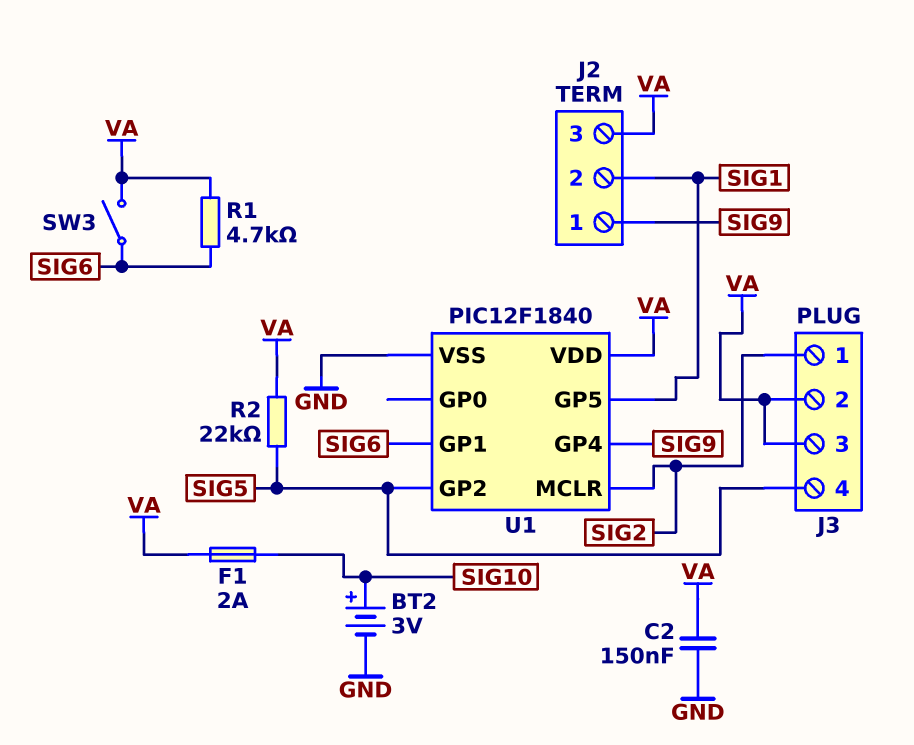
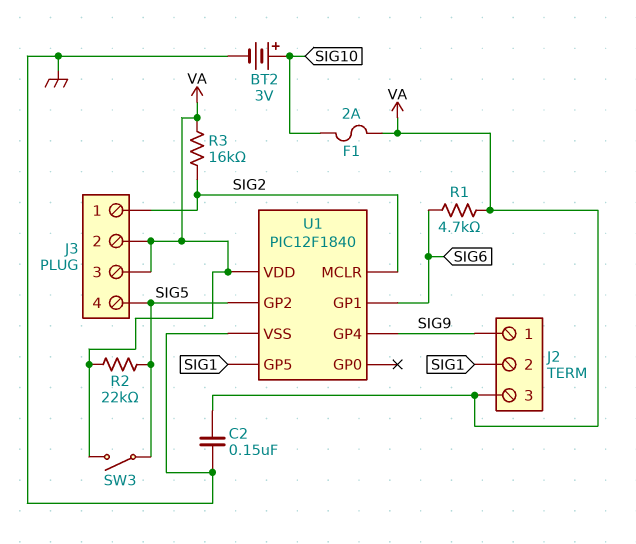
R3: none -> 16k (SIG2, VA)
SW3: switch (SIG6, VA) -> switch (SIG5, VA)

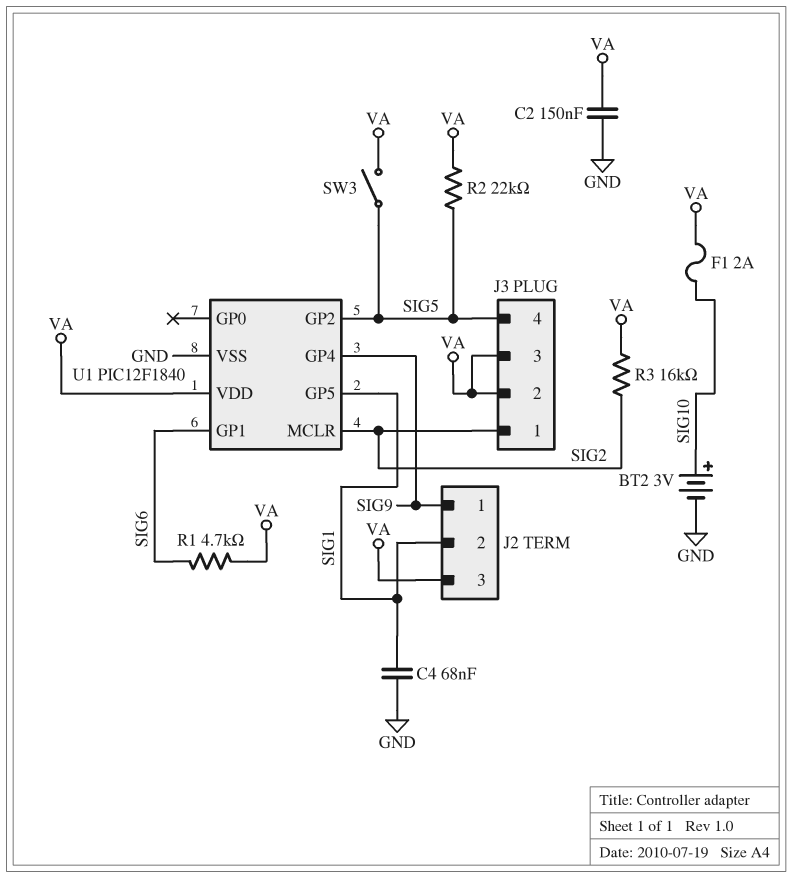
C4: none -> 68nF (GND, SIG1)

